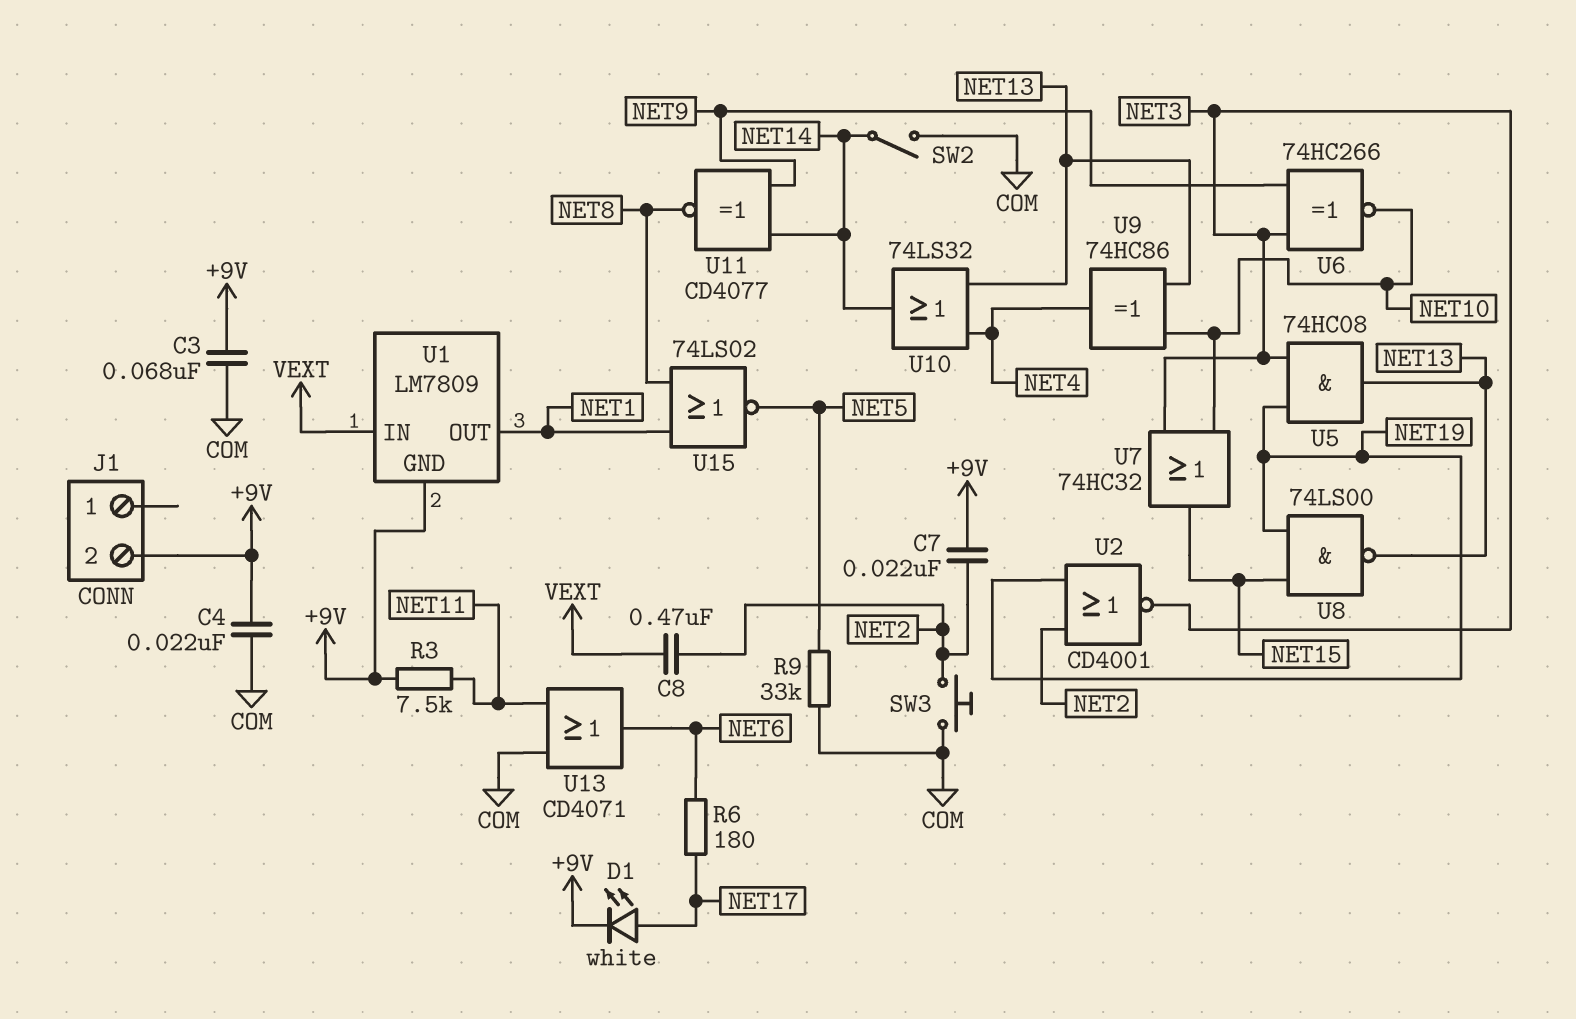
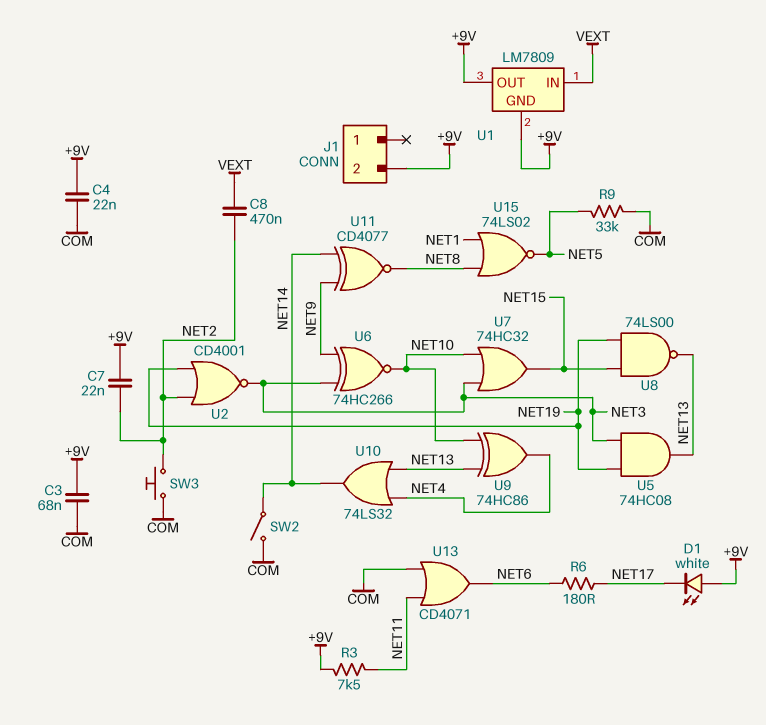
D1: LED white (A NET17, K +9V) -> LED white (A +9V, K NET17)
U1 pin OUT: NET1 -> +9V

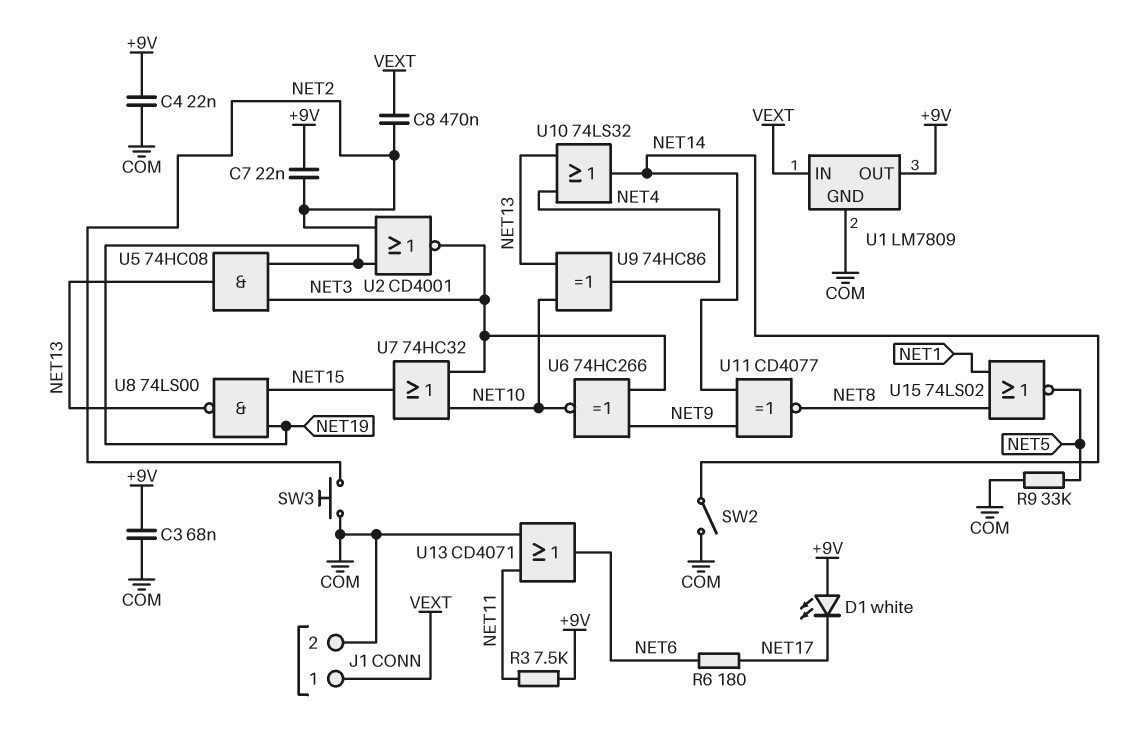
J1 pin 1: none -> VEXT
J1 pin 2: +9V -> COM
U1 pin GND: +9V -> COM

